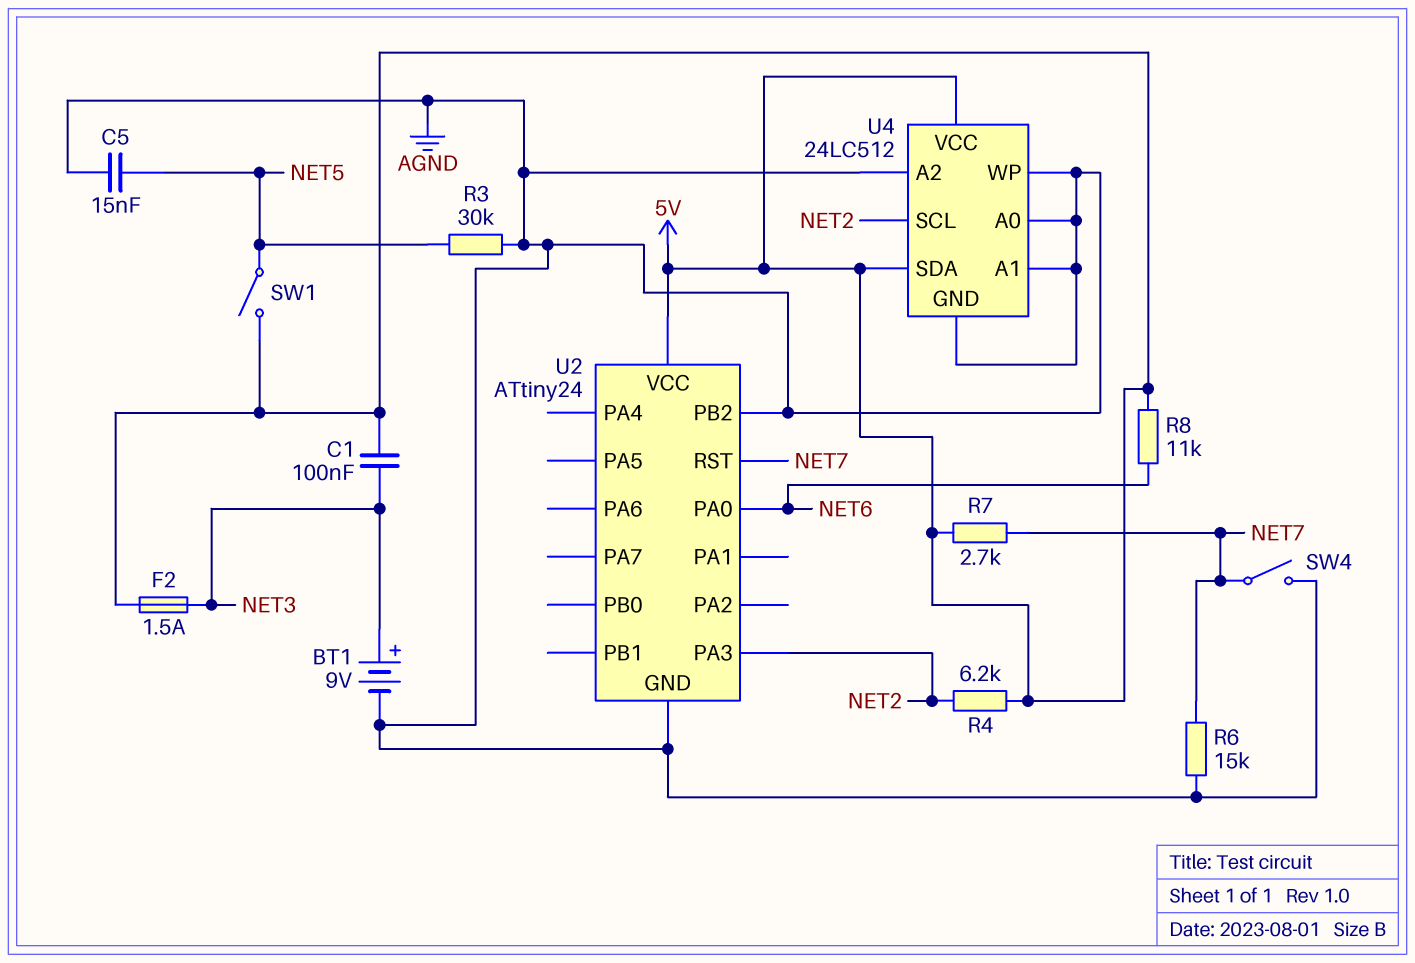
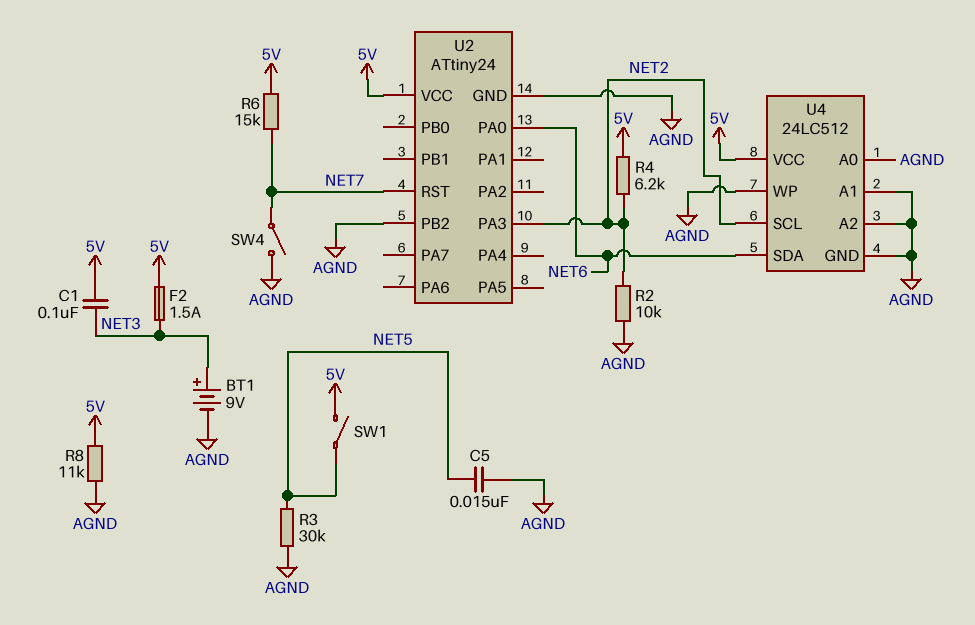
R2: none -> 10k (AGND, NET2)
R6: 15k (AGND, NET7) -> 15k (5V, NET7)
R7: 2.7k (5V, NET7) -> none
R8: 11k (5V, NET6) -> 11k (5V, AGND)
U4 pin SDA: 5V -> NET6

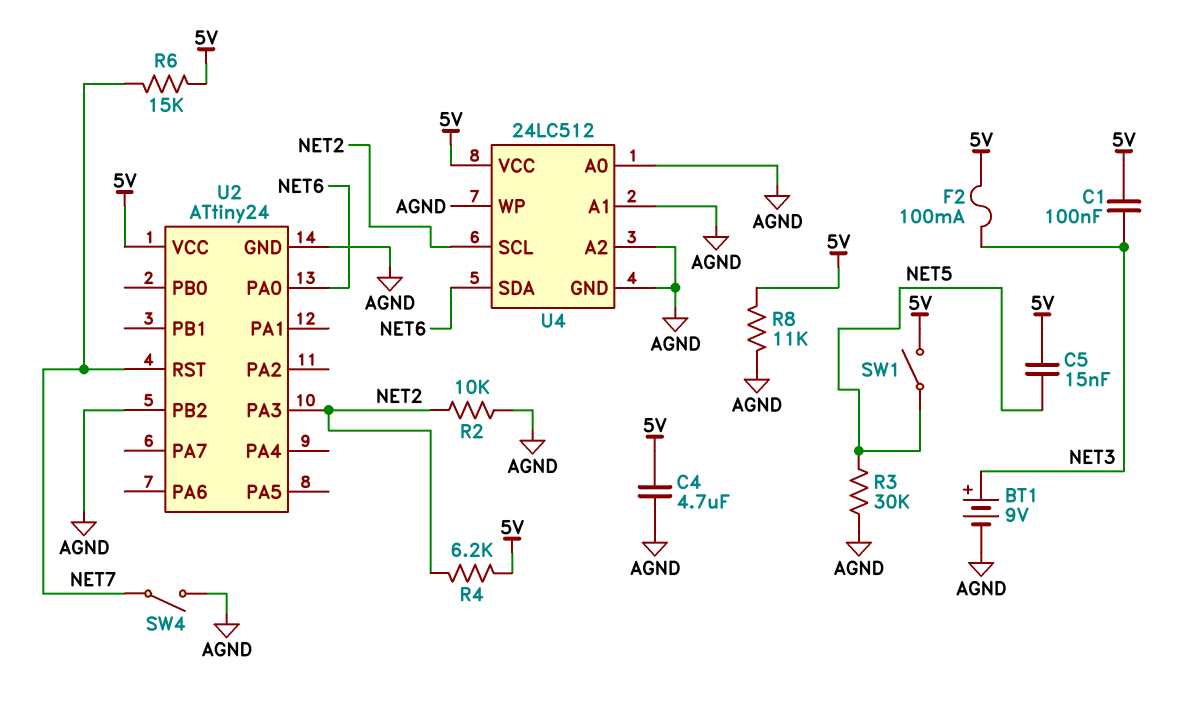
C4: none -> 4.7uF (5V, AGND)
C5: 15nF (AGND, NET5) -> 15nF (5V, NET5)
F2: 1.5A (5V, NET3) -> 100mA (5V, NET3)

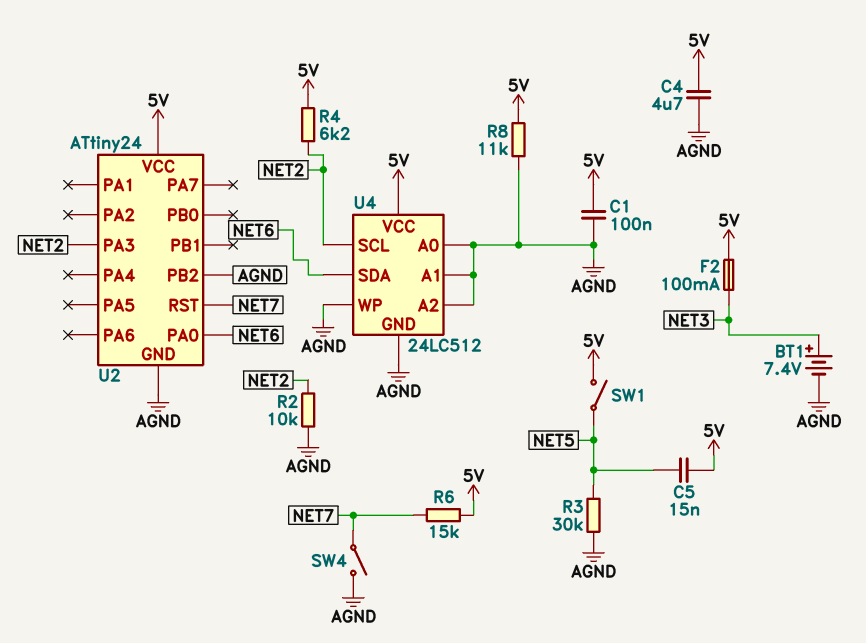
BT1: 9V (plus NET3, minus AGND) -> 7.4V (plus NET3, minus AGND)
C1: 100nF (5V, NET3) -> 100nF (5V, AGND)

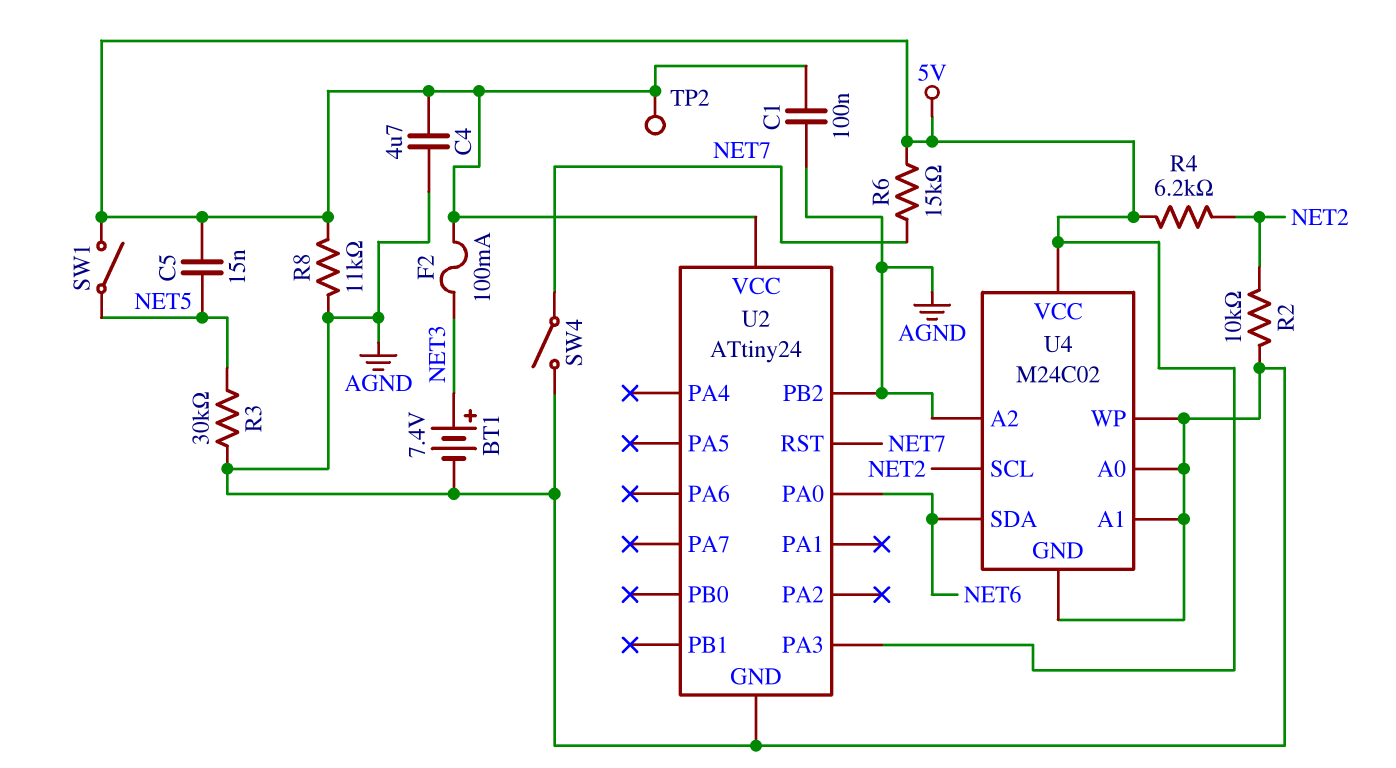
TP2: none -> test point (5V)
U2 pin PA3: NET2 -> 5V
U4: 24LC512 -> M24C02

